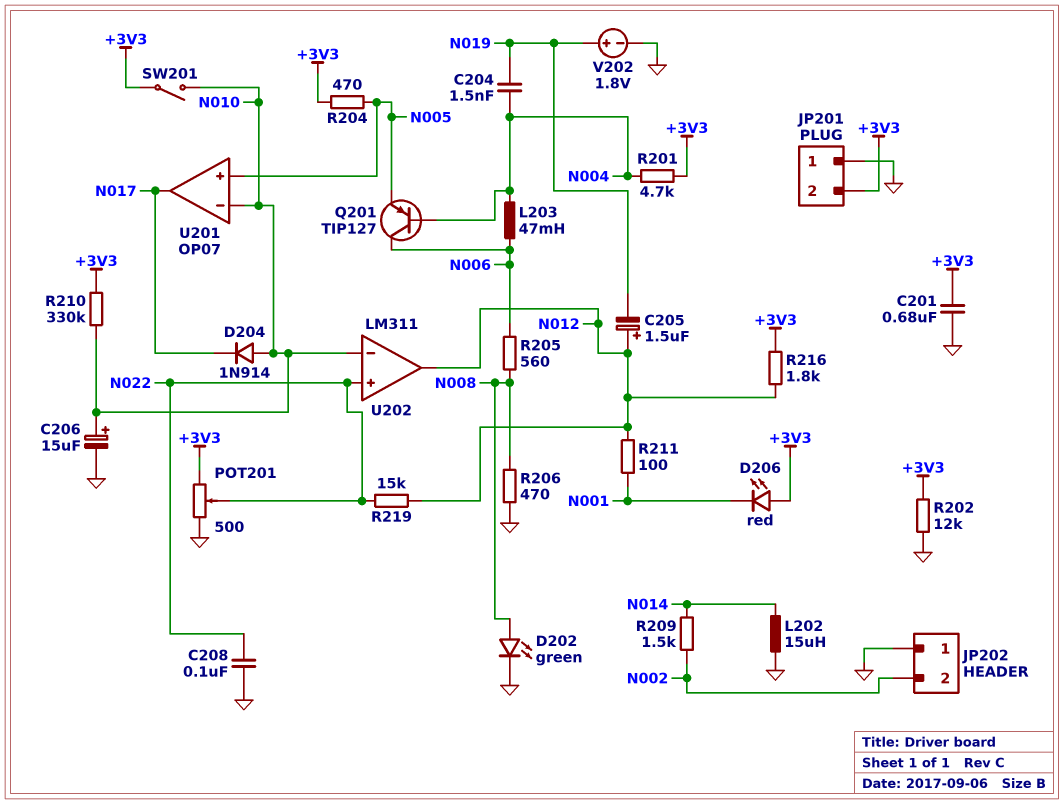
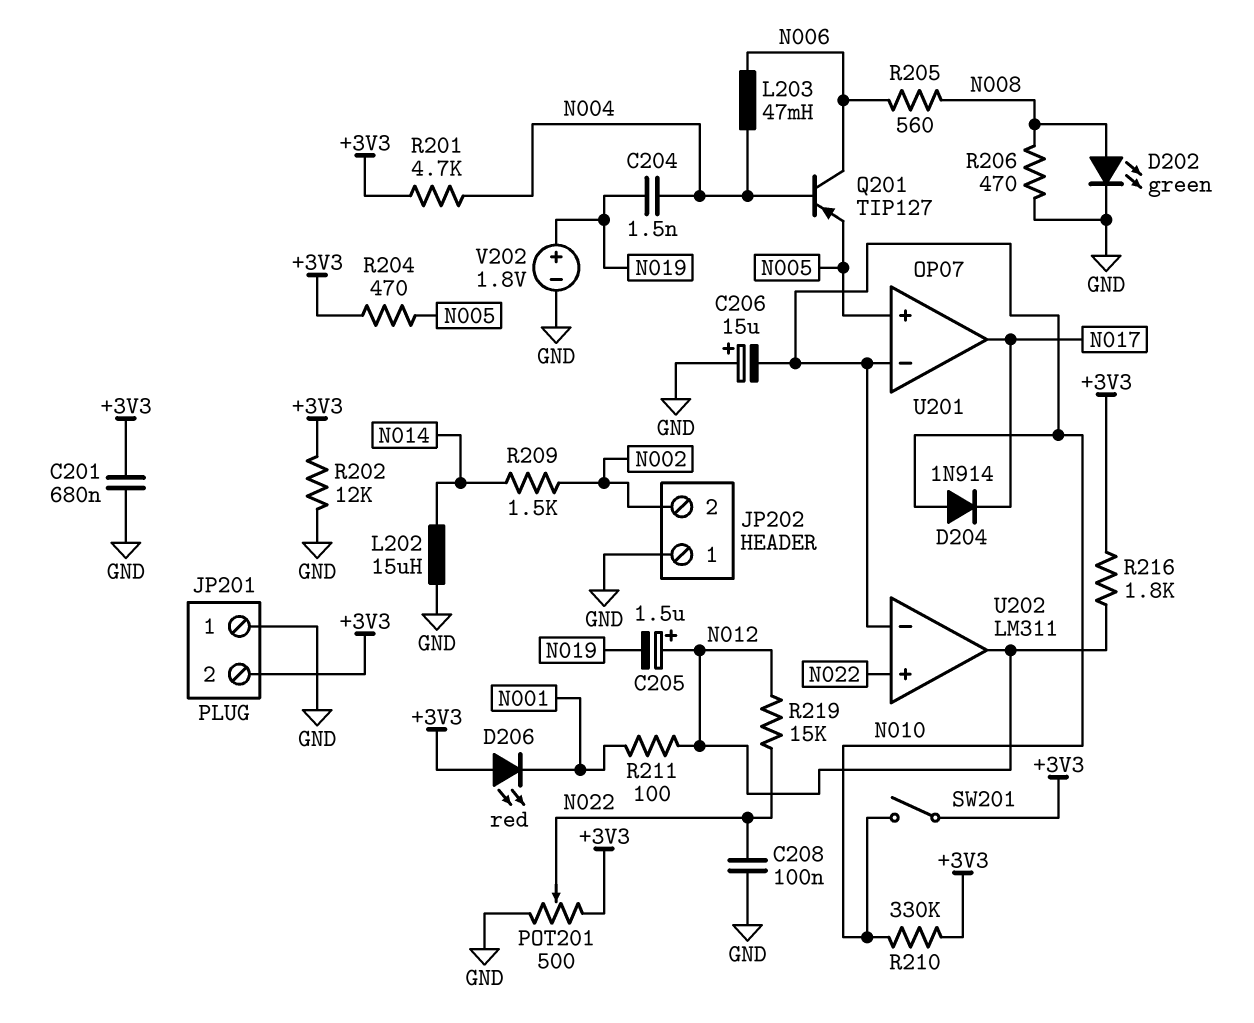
C206: 15uF (plus N010, minus GND) -> 15uF (plus GND, minus N010)

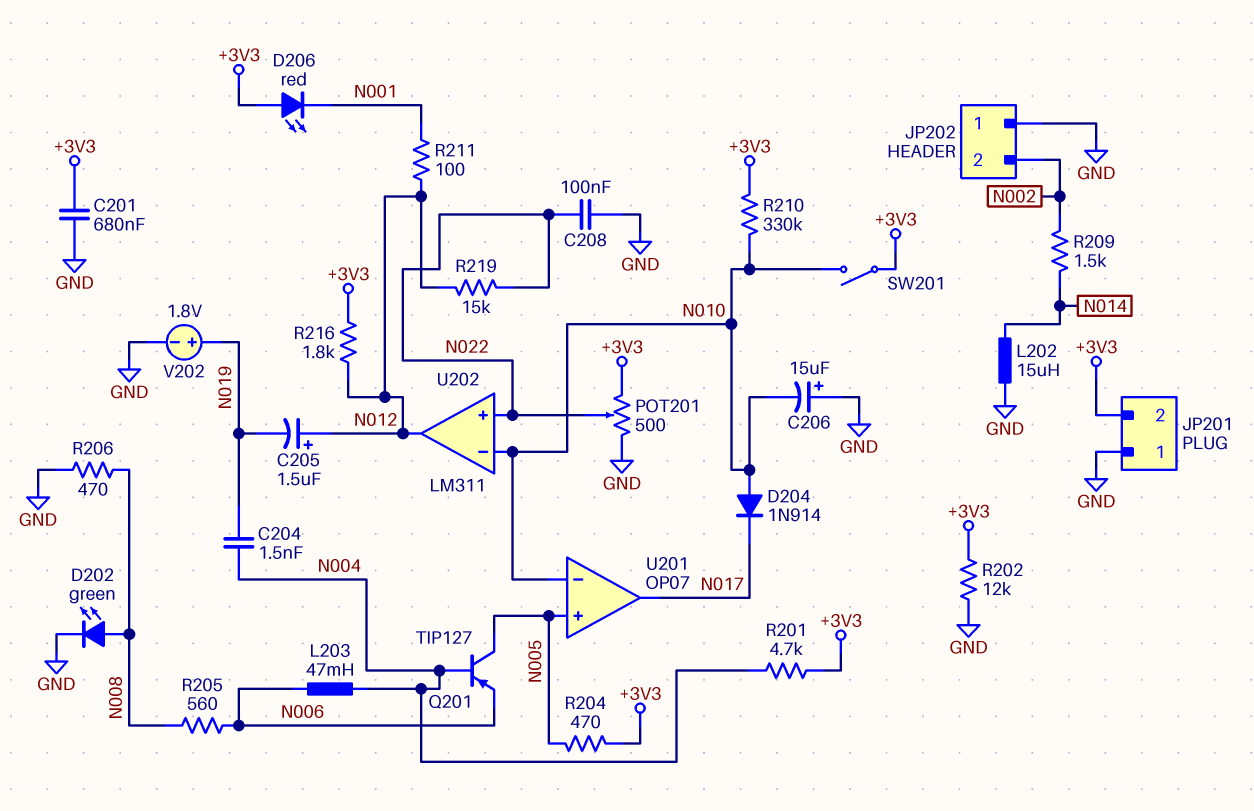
Q201: PNP TIP127 (B N004, C N006, E N005) -> PNP TIP127 (B N004, C N005, E N006)

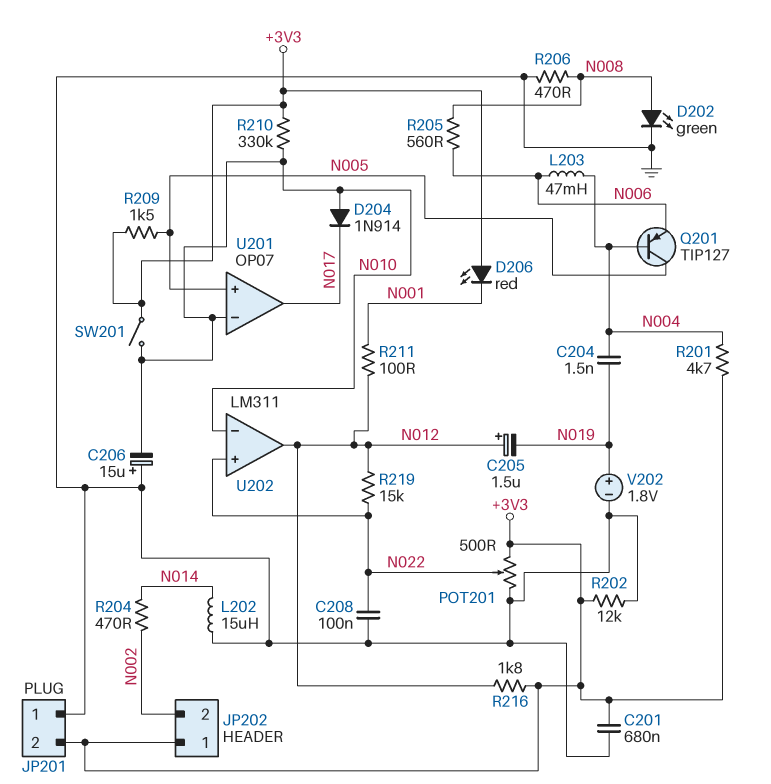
JP202 pin 1: GND -> +3V3
R204: 470 (+3V3, N005) -> 470 (N002, N014)
R209: 1.5k (N002, N014) -> 1.5k (+3V3, N005)

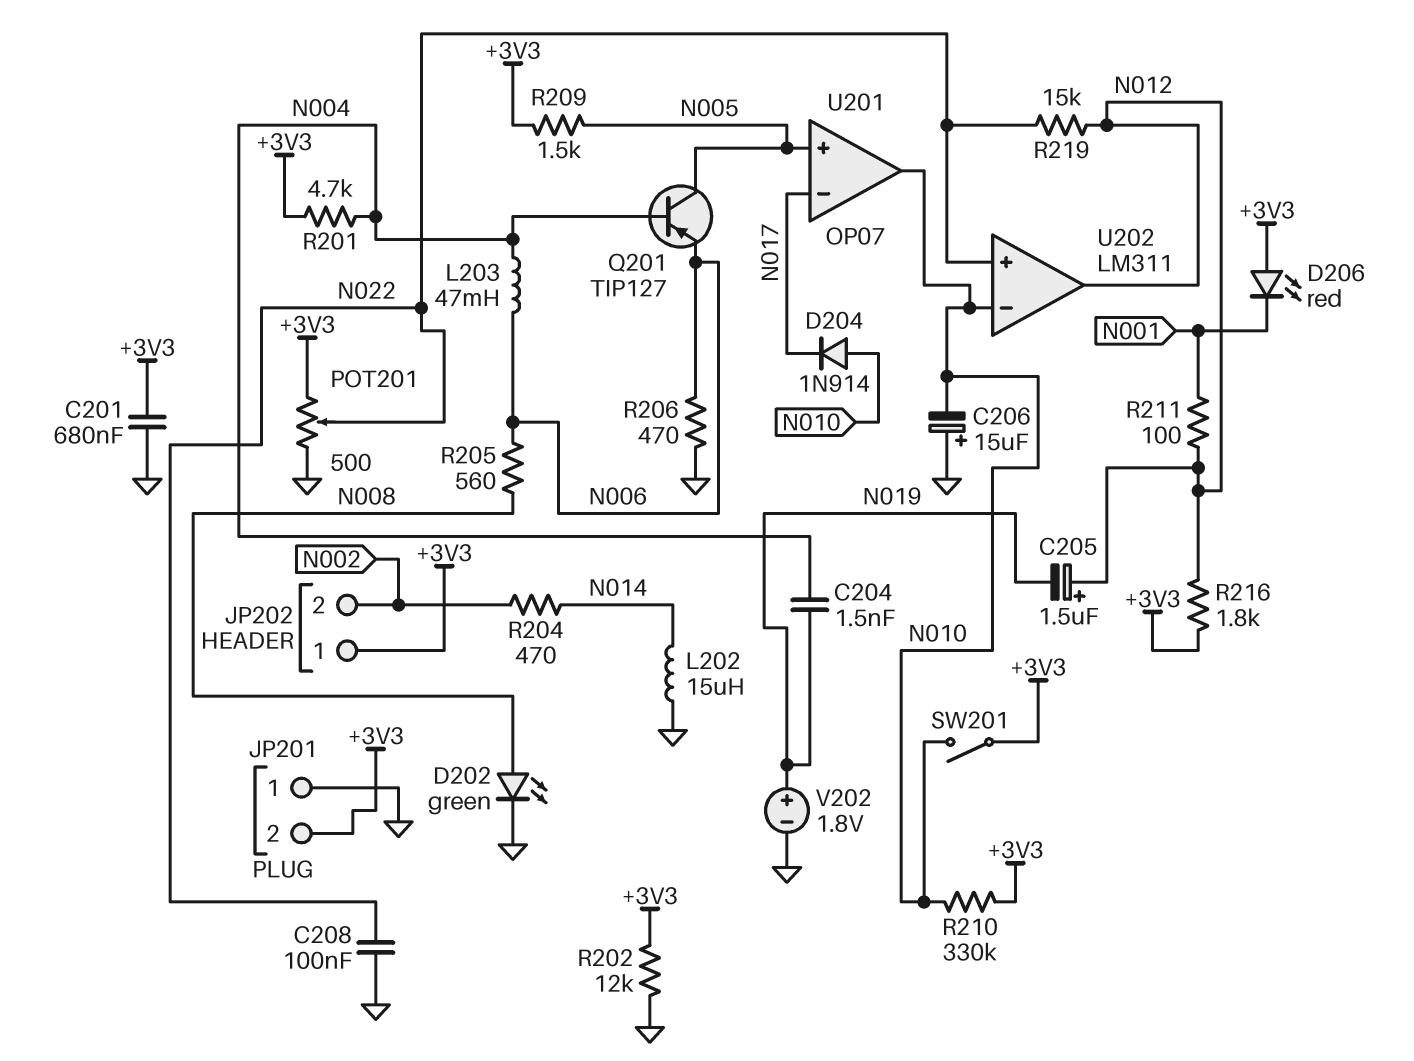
R206: 470 (GND, N008) -> 470 (GND, N006)
U201 pin in-: N010 -> N017
U201 pin out: N017 -> N010

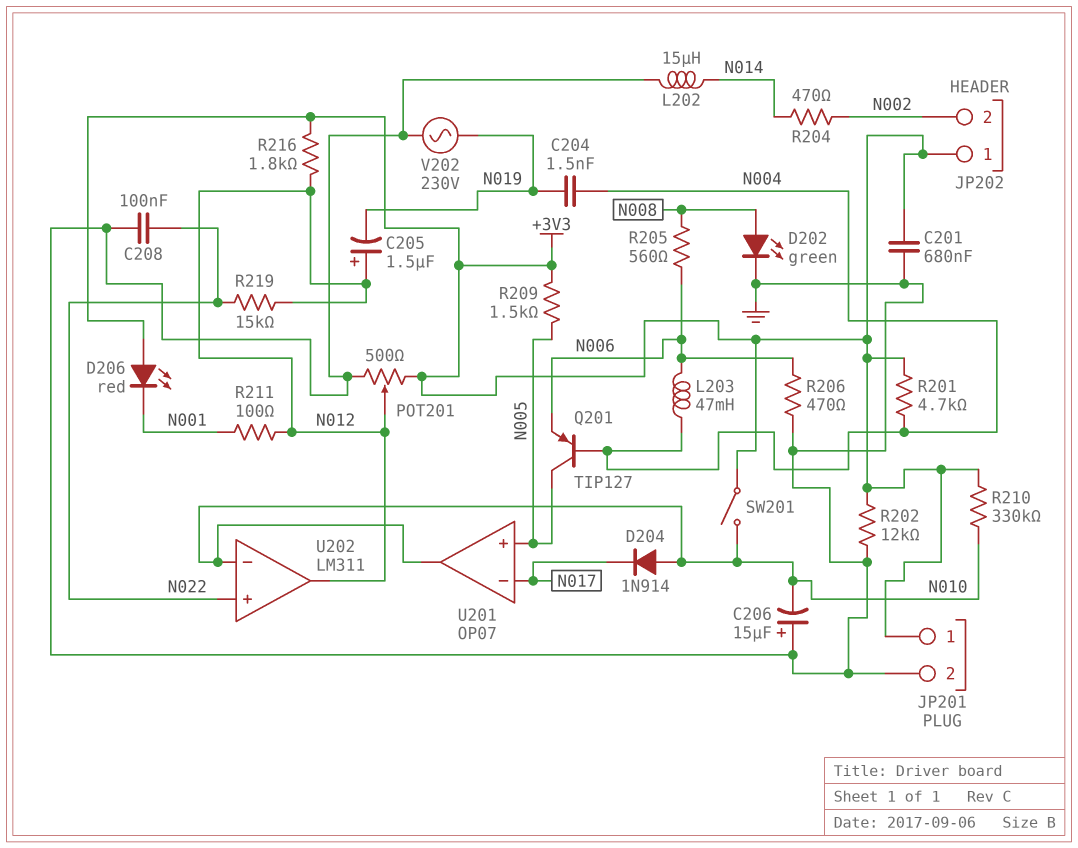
JP201 pin 1: GND -> +3V3
JP201 pin 2: +3V3 -> GND
POT201: 500 (+3V3, GND, wiper N022) -> 500 (+3V3, GND, wiper N012)
V202: 1.8V (plus N019, minus GND) -> AC 230V (GND, N019)

